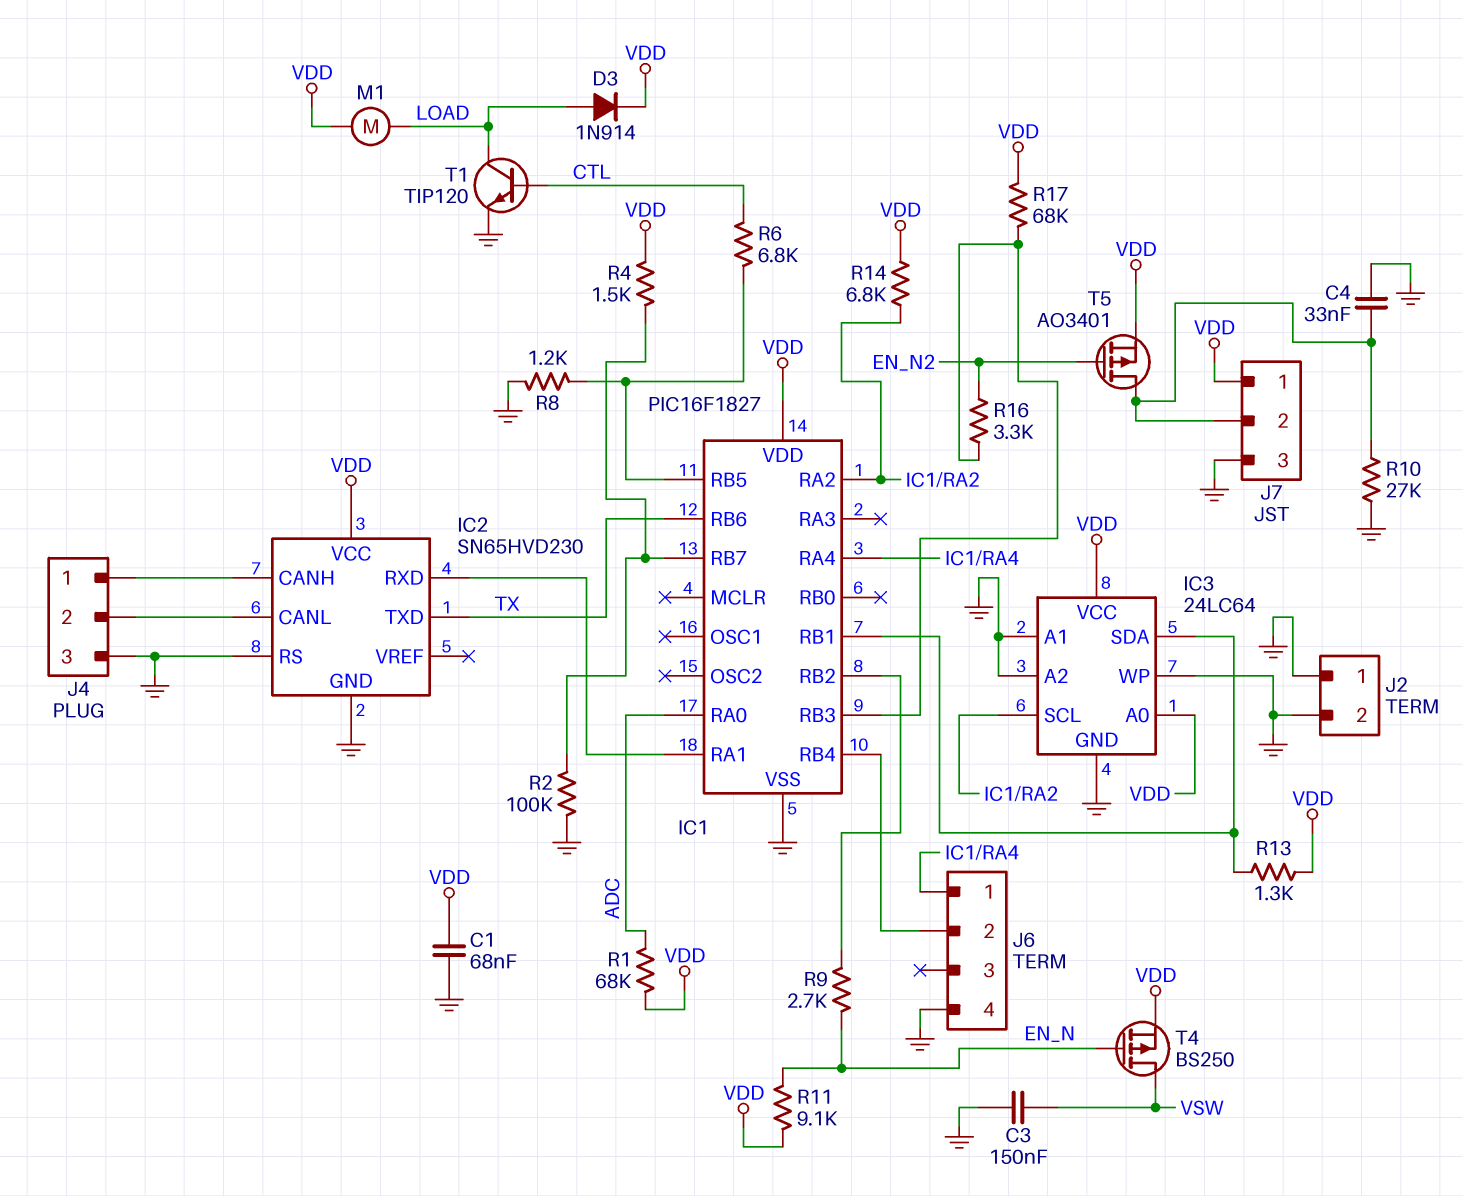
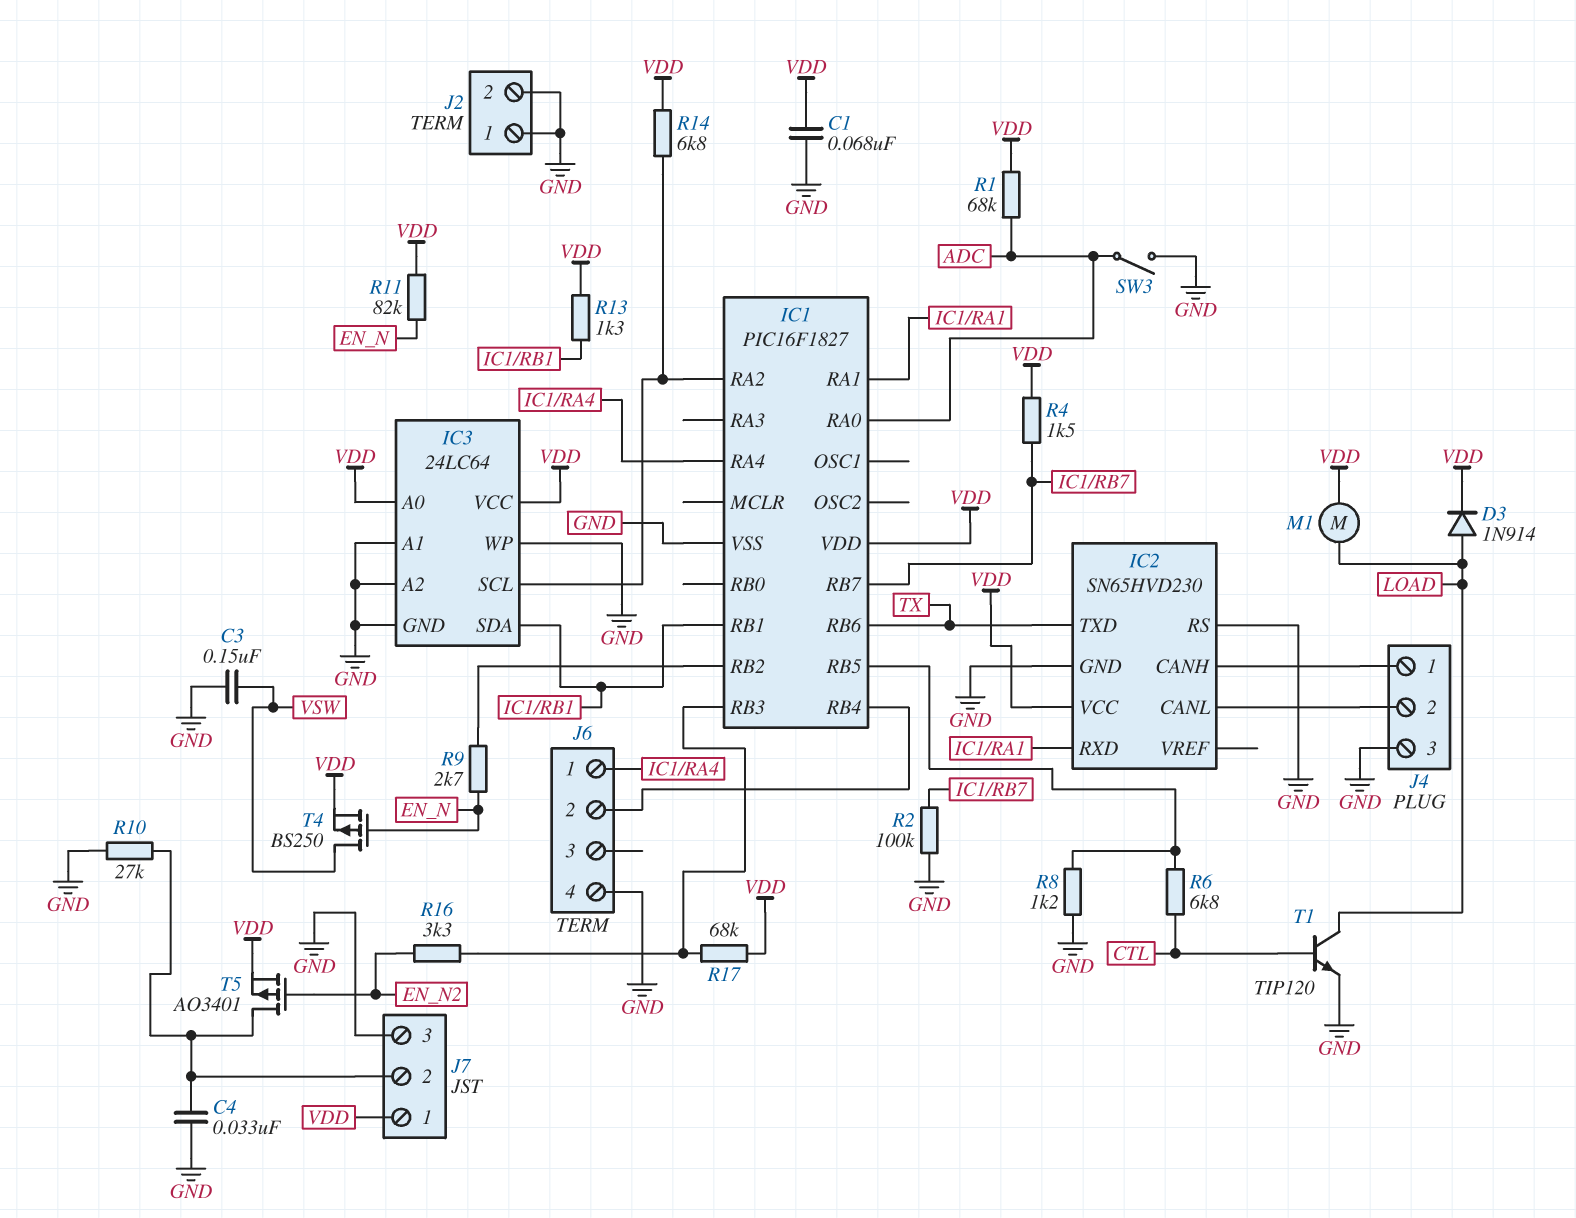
R11: 9.1k (EN_N, VDD) -> 82k (EN_N, VDD)
SW3: none -> switch (ADC, GND)

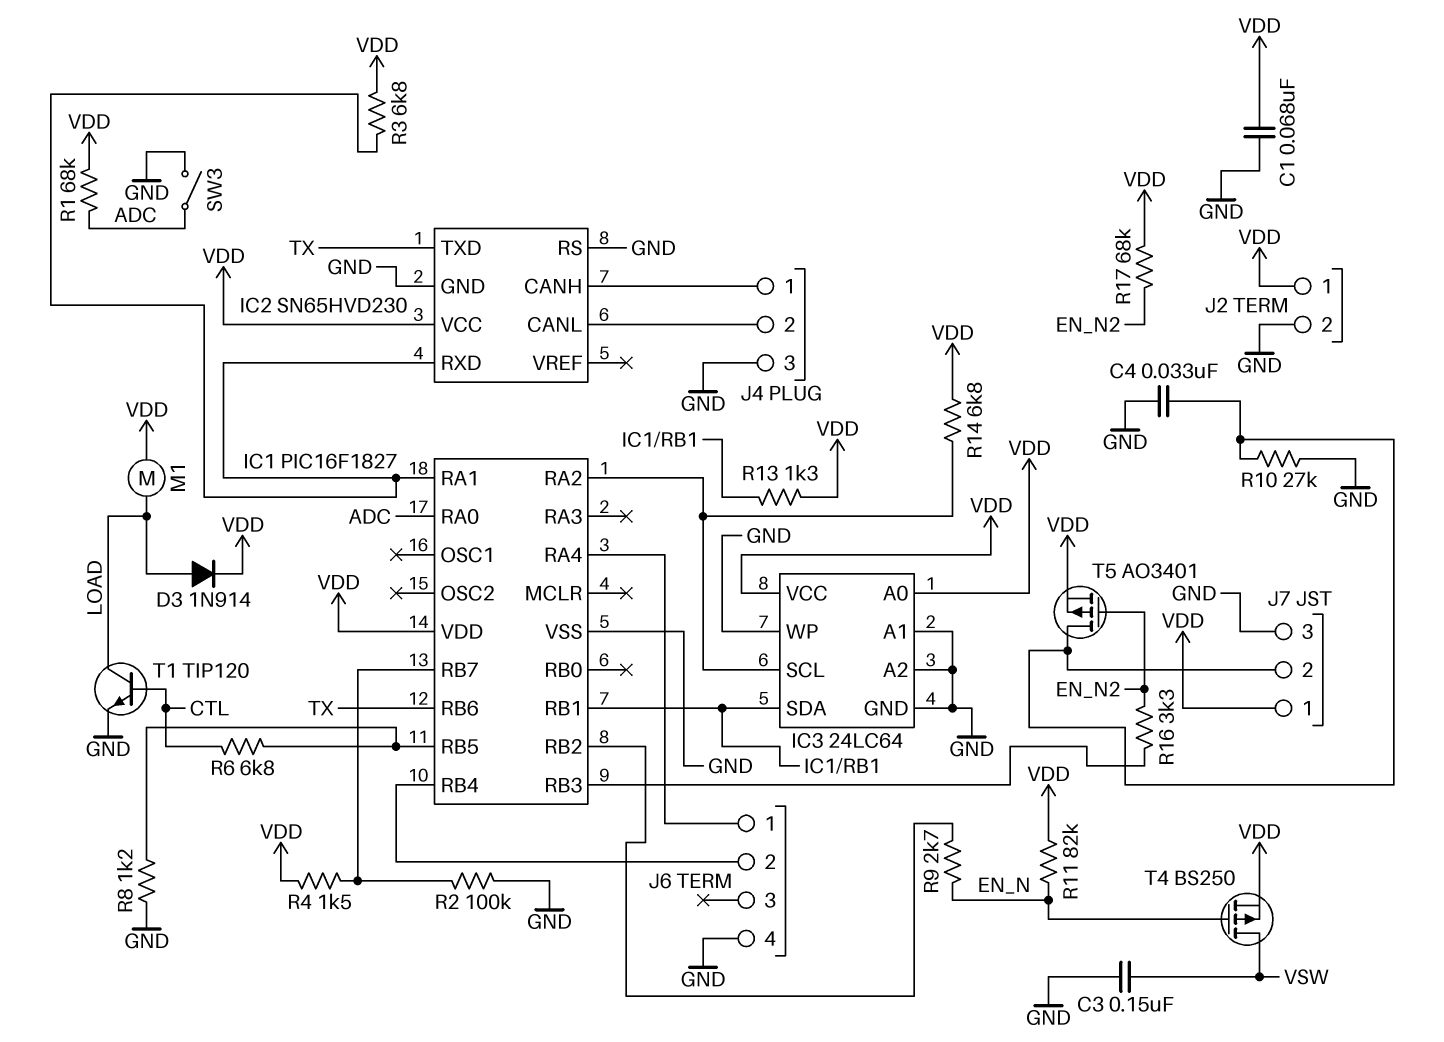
J2 pin 1: GND -> VDD
R3: none -> 6.8k (IC1/RA1, VDD)
R17: 68k (IC1/RB3, VDD) -> 68k (EN_N2, VDD)

